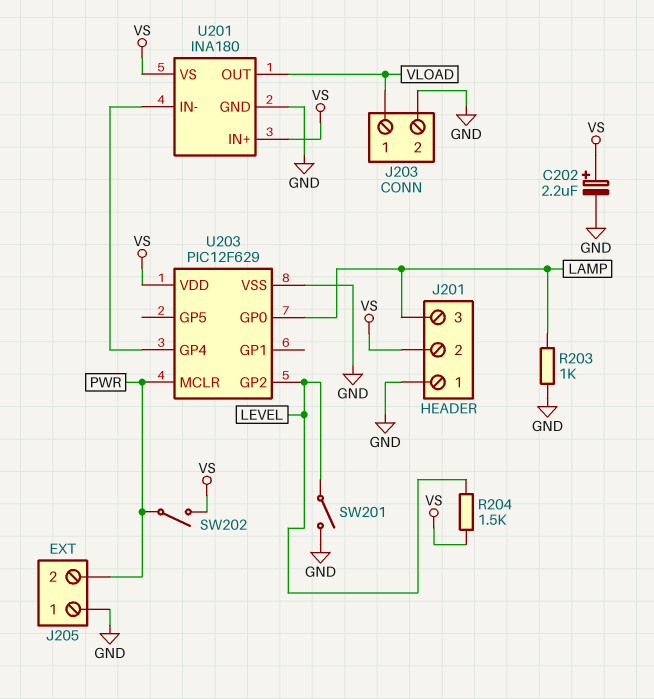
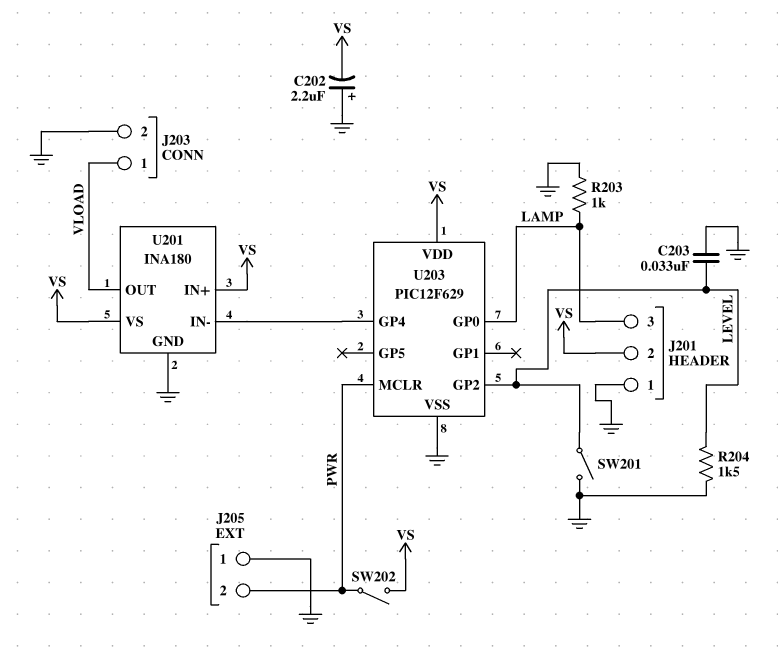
C202: 2.2uF (plus VS, minus GND) -> 2.2uF (plus GND, minus VS)
C203: none -> 33nF (GND, LEVEL)
R204: 1.5k (LEVEL, VS) -> 1.5k (GND, LEVEL)

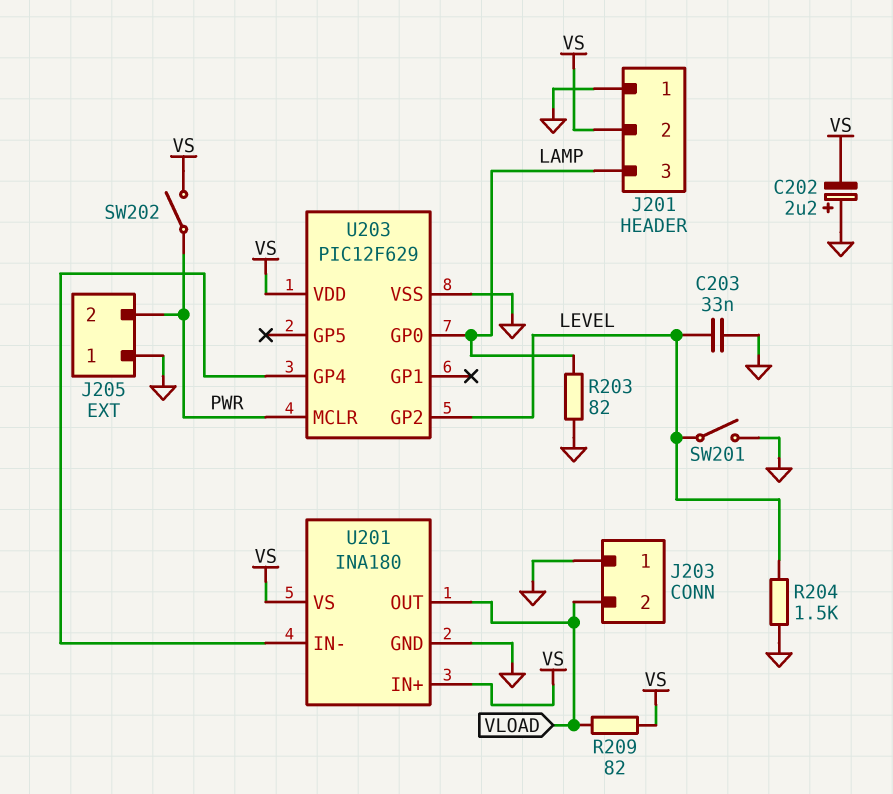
J203 pin 1: VLOAD -> GND
J203 pin 2: GND -> VLOAD
R203: 1k (GND, LAMP) -> 82 (GND, LAMP)
R209: none -> 82 (VLOAD, VS)

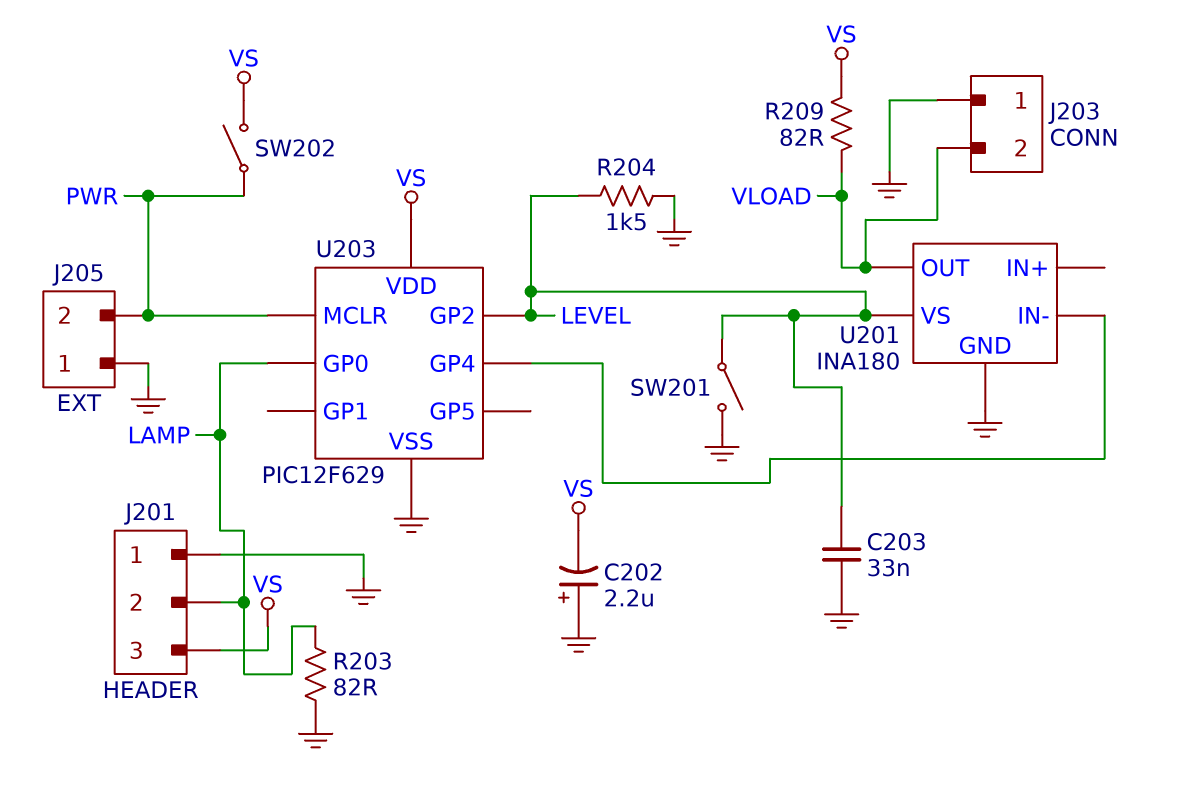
J201 pin 2: VS -> LAMP
J201 pin 3: LAMP -> VS
U201 pin IN+: VS -> none
U201 pin VS: VS -> LEVEL

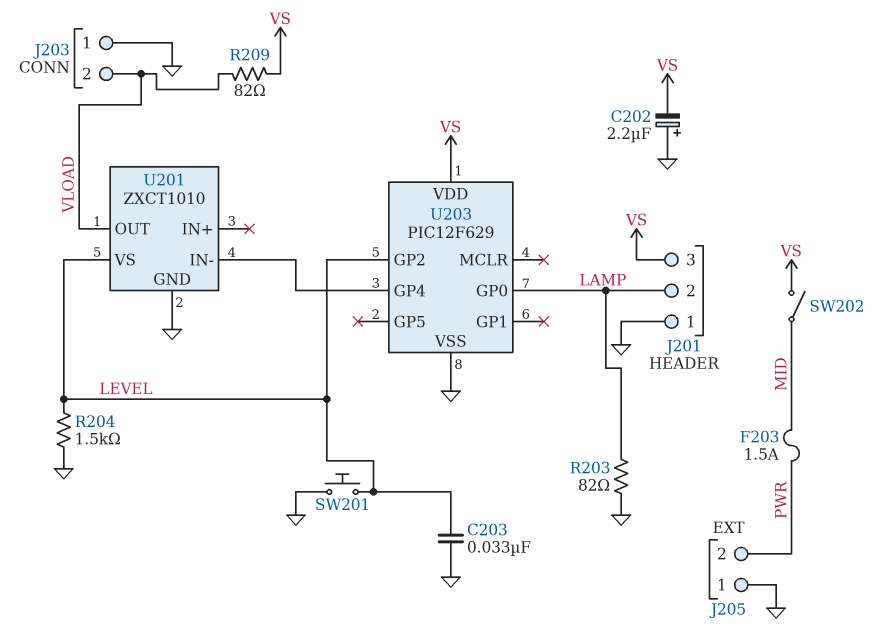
F203: none -> 1.5A (MID, PWR)
SW201: switch (GND, LEVEL) -> button (GND, LEVEL)
SW202: switch (PWR, VS) -> switch (MID, VS)
U201: INA180 -> ZXCT1010
U203 pin MCLR: PWR -> none

